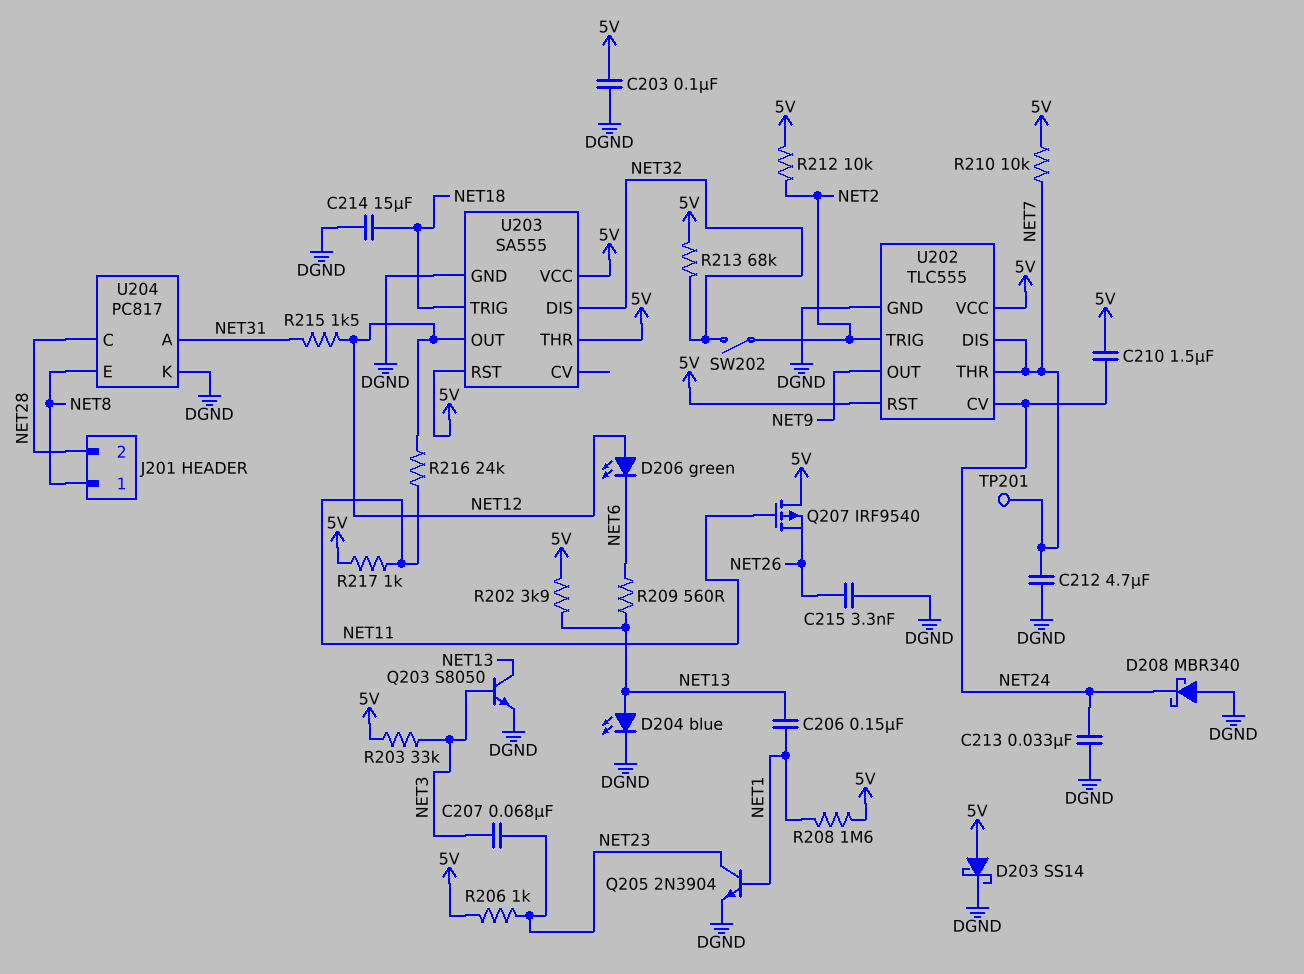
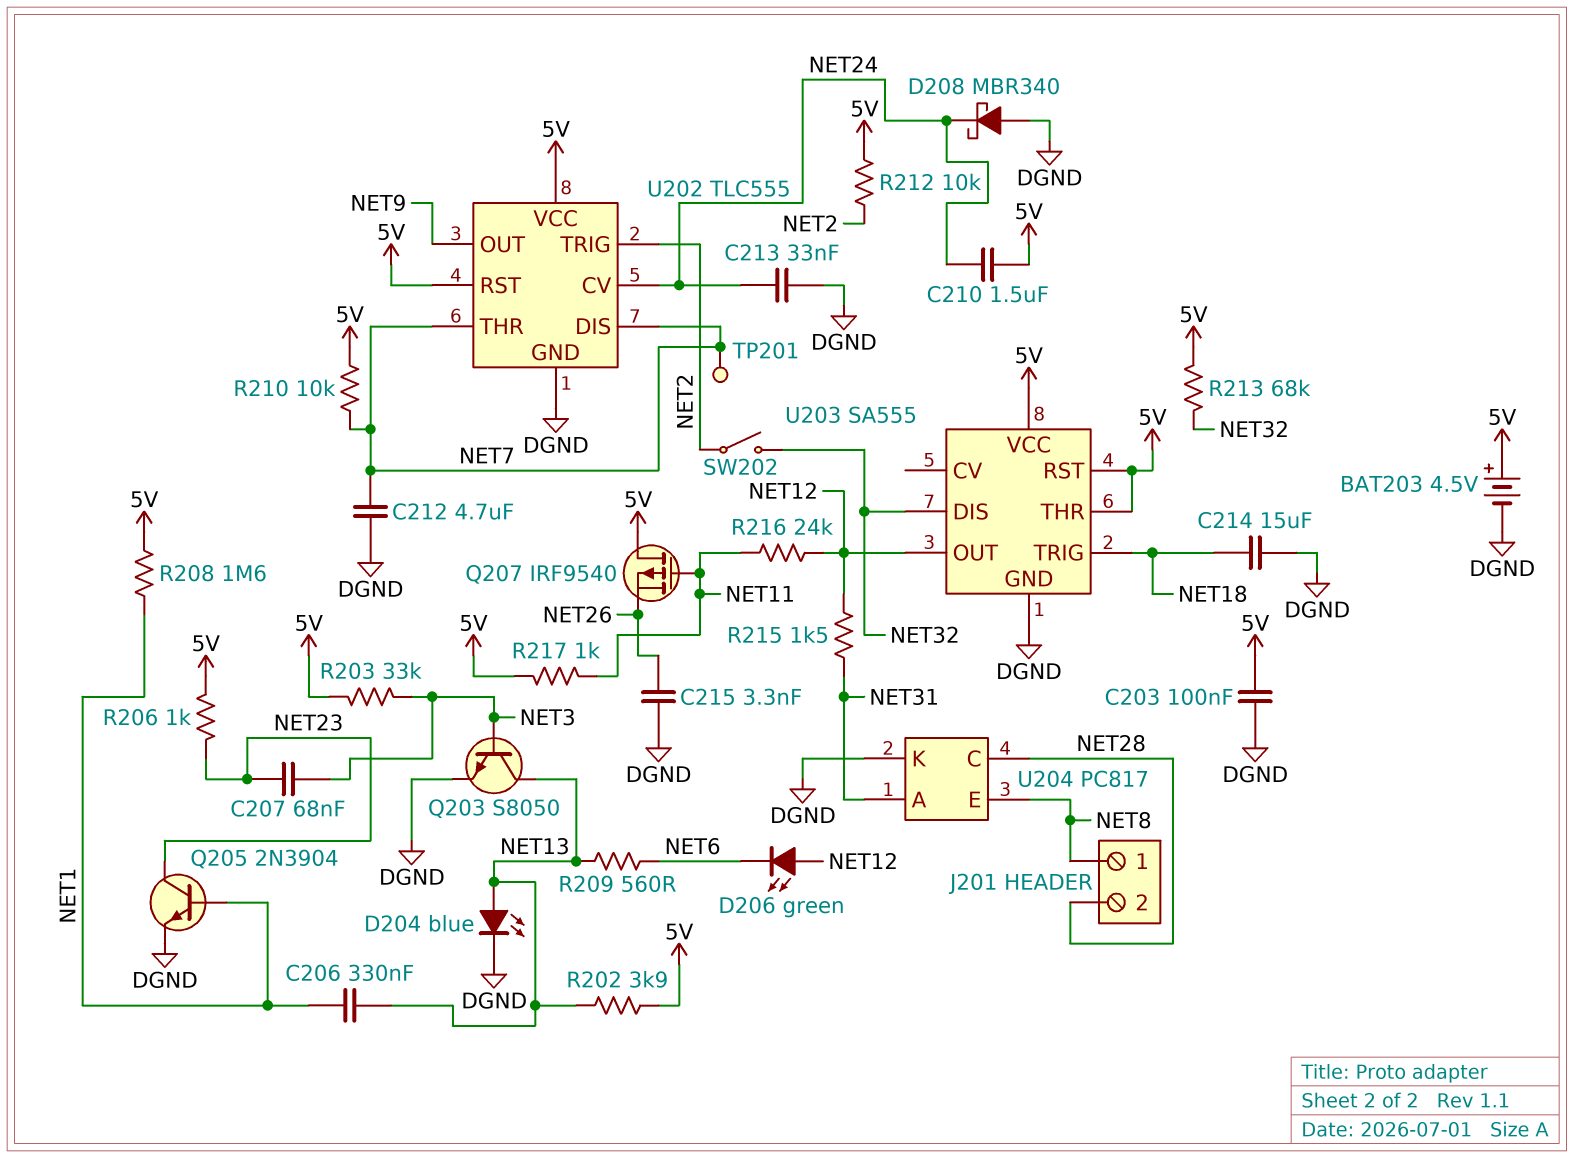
BAT203: none -> 4.5V (plus 5V, minus DGND)
C206: 150nF (NET1, NET13) -> 330nF (NET1, NET13)
D203: schottky SS14 (A 5V, K DGND) -> none

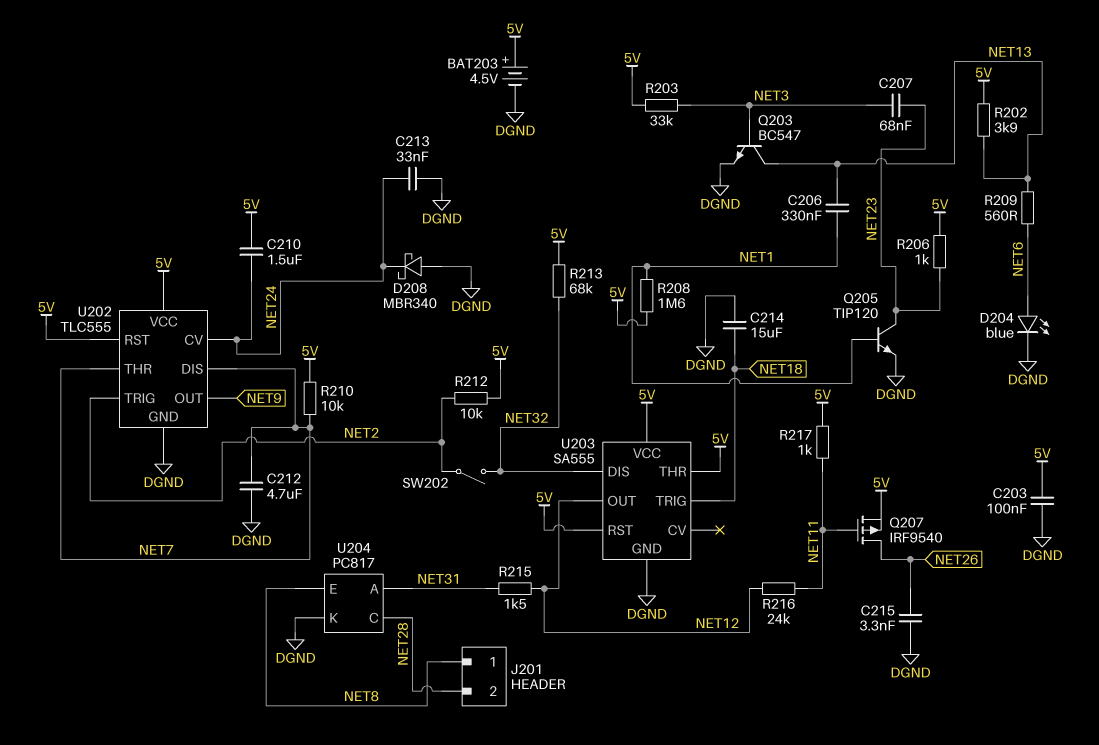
D204: LED blue (A NET13, K DGND) -> LED blue (A NET6, K DGND)
D206: LED green (A NET12, K NET6) -> none
Q203: NPN S8050 (B NET3, C NET13, E DGND) -> NPN BC547 (B NET3, C NET13, E DGND)
Q205: NPN 2N3904 (B NET1, C NET23, E DGND) -> NPN TIP120 (B NET1, C NET23, E DGND)
Q207: PMOS IRF9540 (G NET11, D 5V, S NET26) -> PMOS IRF9540 (G NET11, D NET26, S 5V)
TP201: test point (NET7) -> none

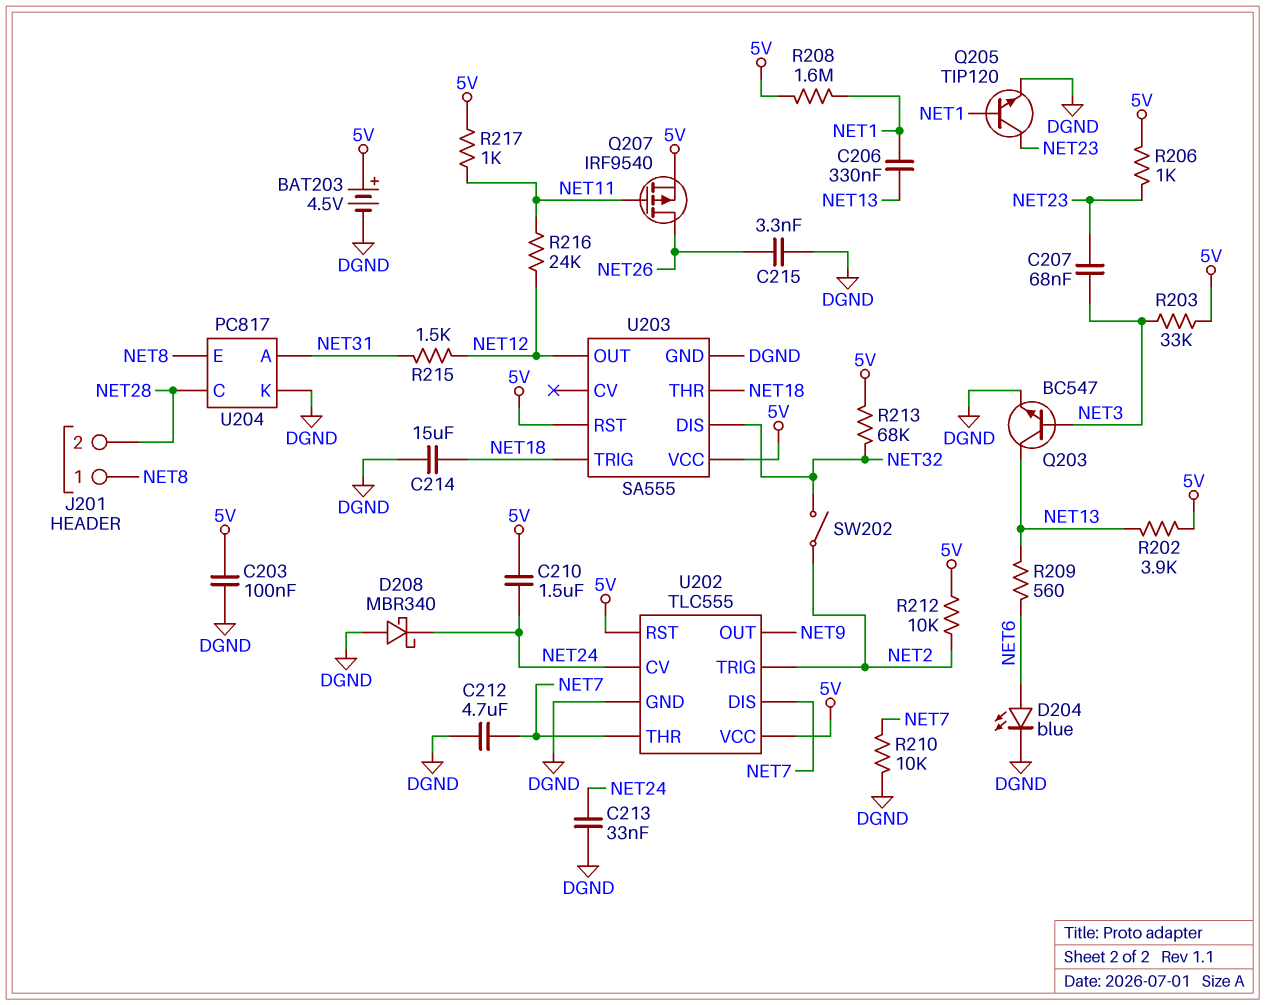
R210: 10k (5V, NET7) -> 10k (DGND, NET7)
U203 pin THR: 5V -> NET18

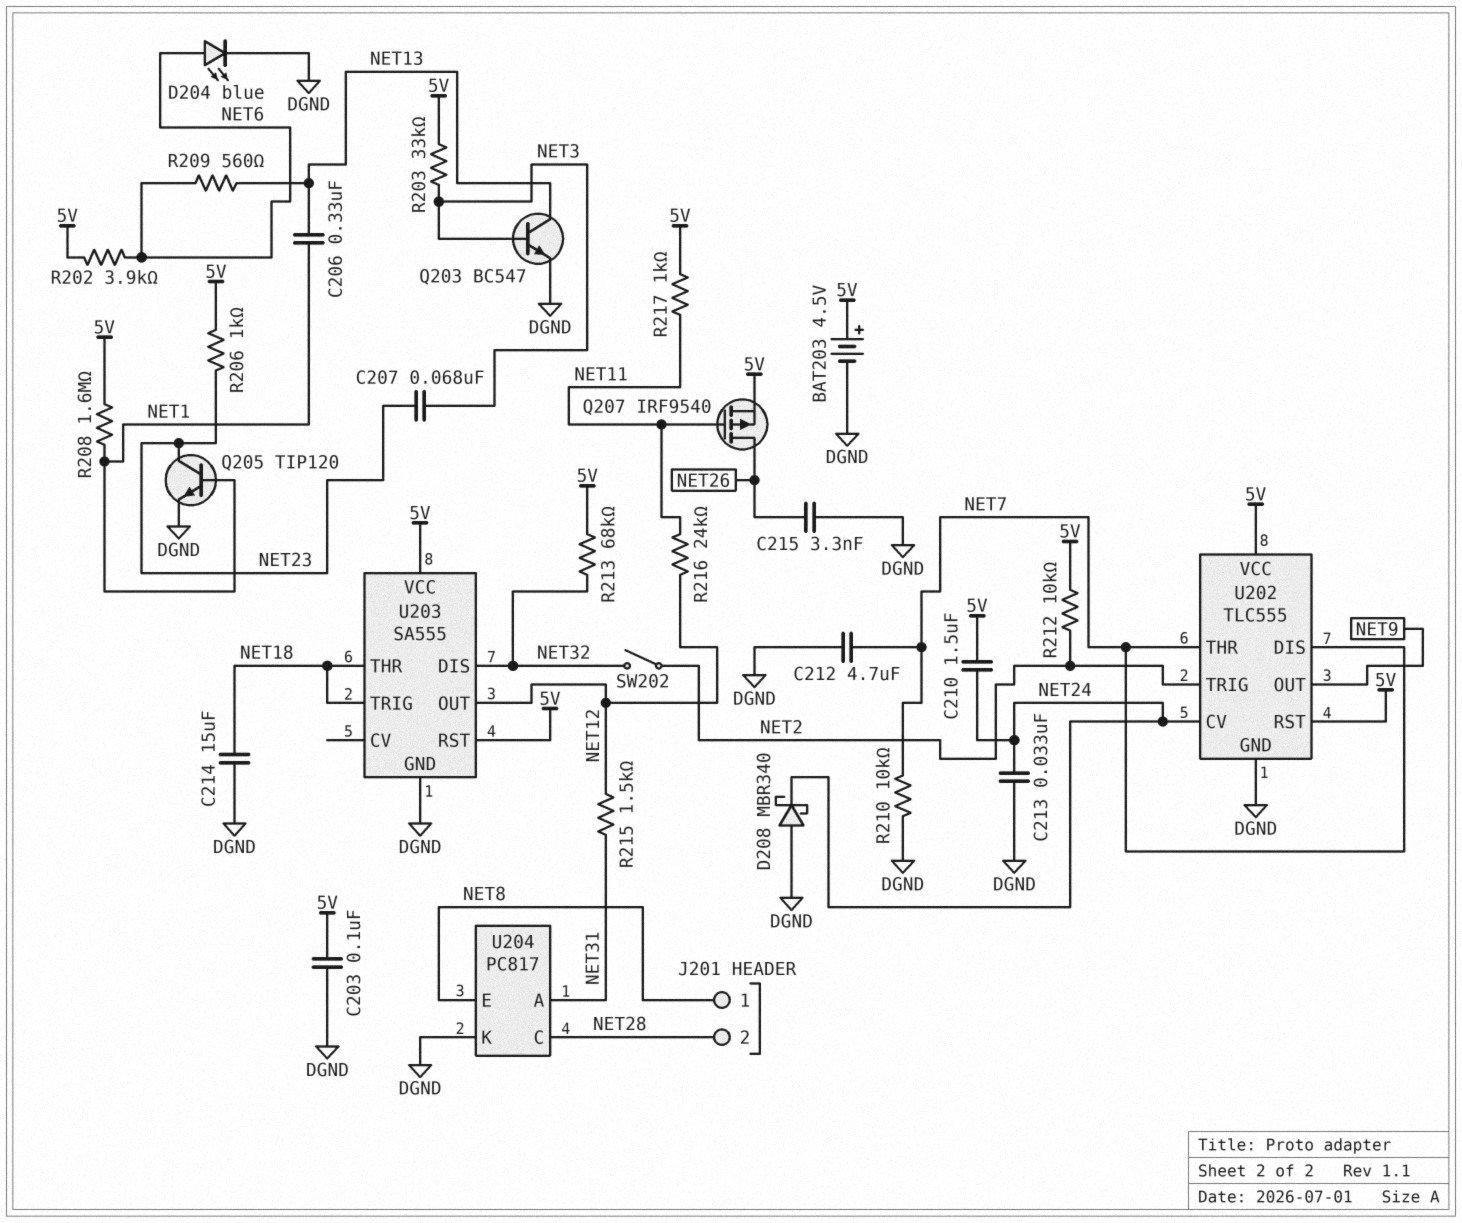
R202: 3.9k (5V, NET13) -> 3.9k (5V, NET6)

